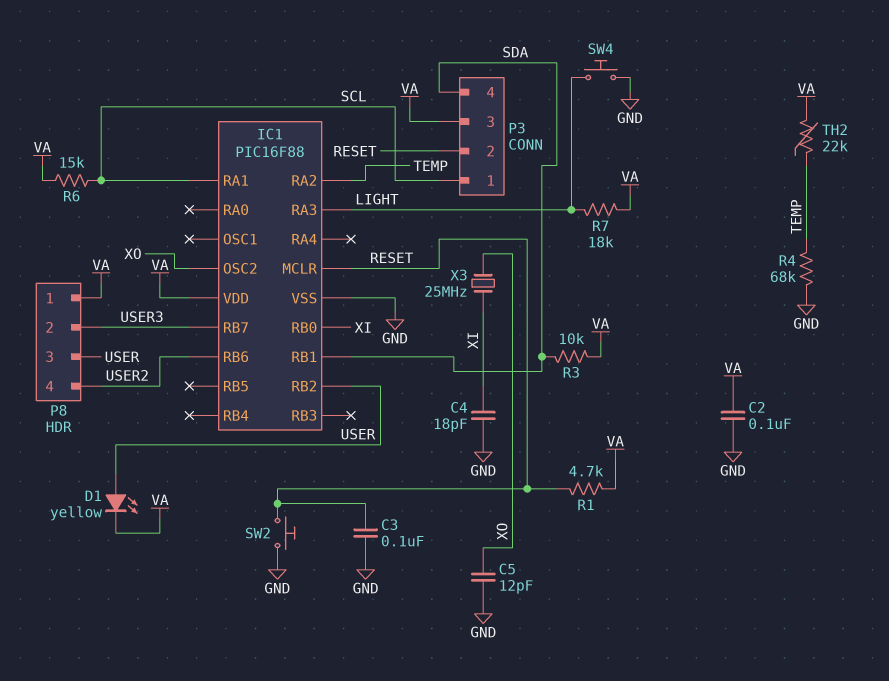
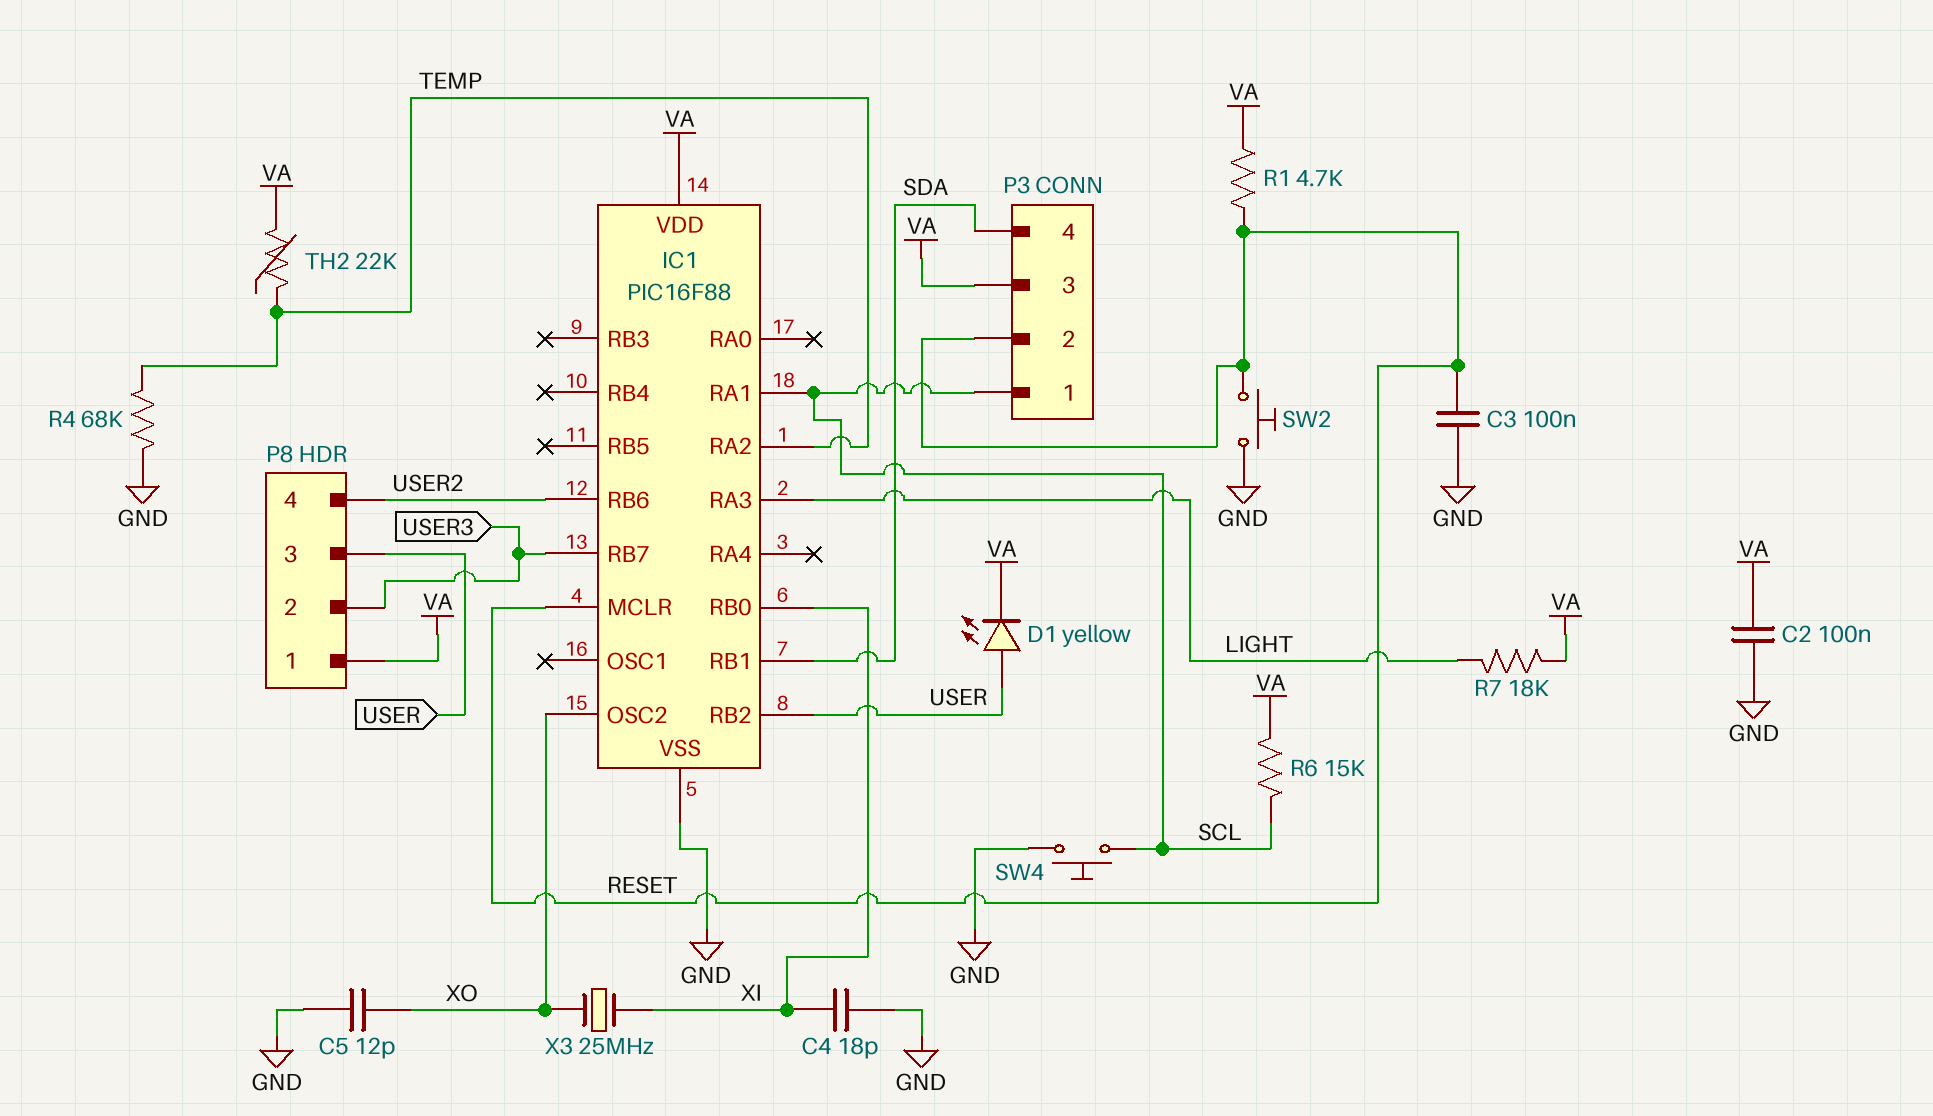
R3: 10k (SDA, VA) -> none
SW4: button (GND, LIGHT) -> button (GND, SCL)

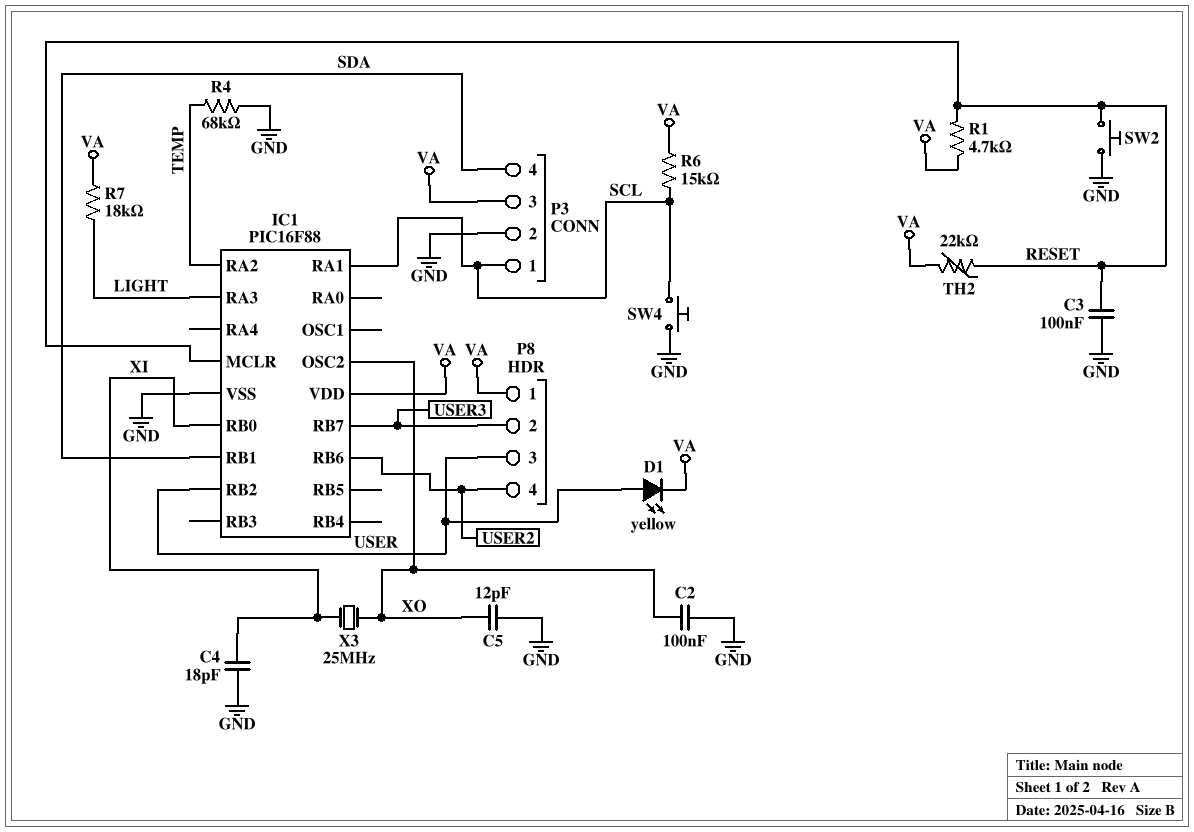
C2: 100nF (GND, VA) -> 100nF (GND, XO)
P3 pin 2: RESET -> GND
TH2: 22k (TEMP, VA) -> 22k (RESET, VA)

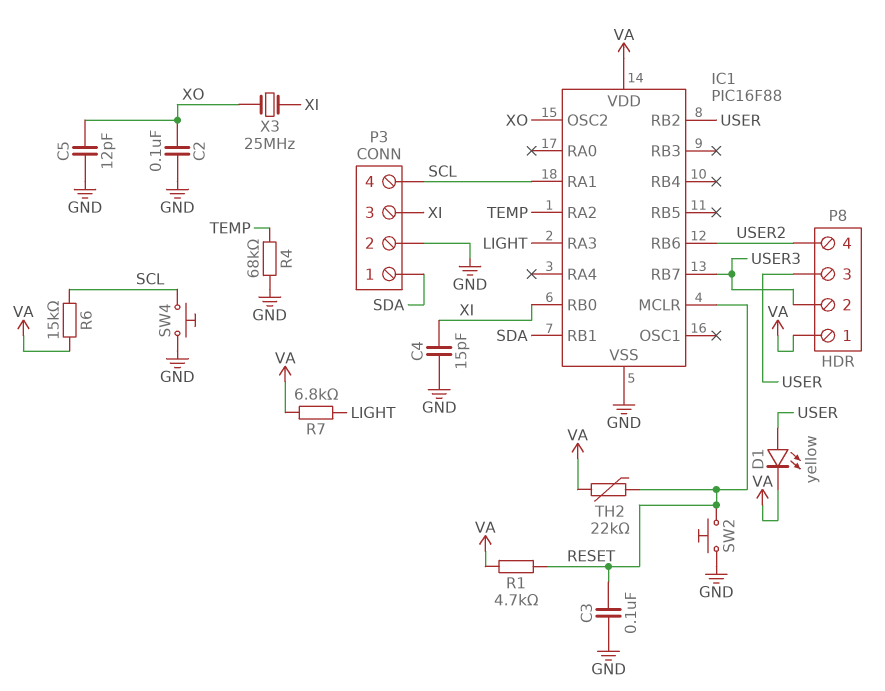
C4: 18pF (GND, XI) -> 15pF (GND, XI)
P3 pin 1: SCL -> SDA
P3 pin 3: VA -> XI
P3 pin 4: SDA -> SCL
R7: 18k (LIGHT, VA) -> 6.8k (LIGHT, VA)

